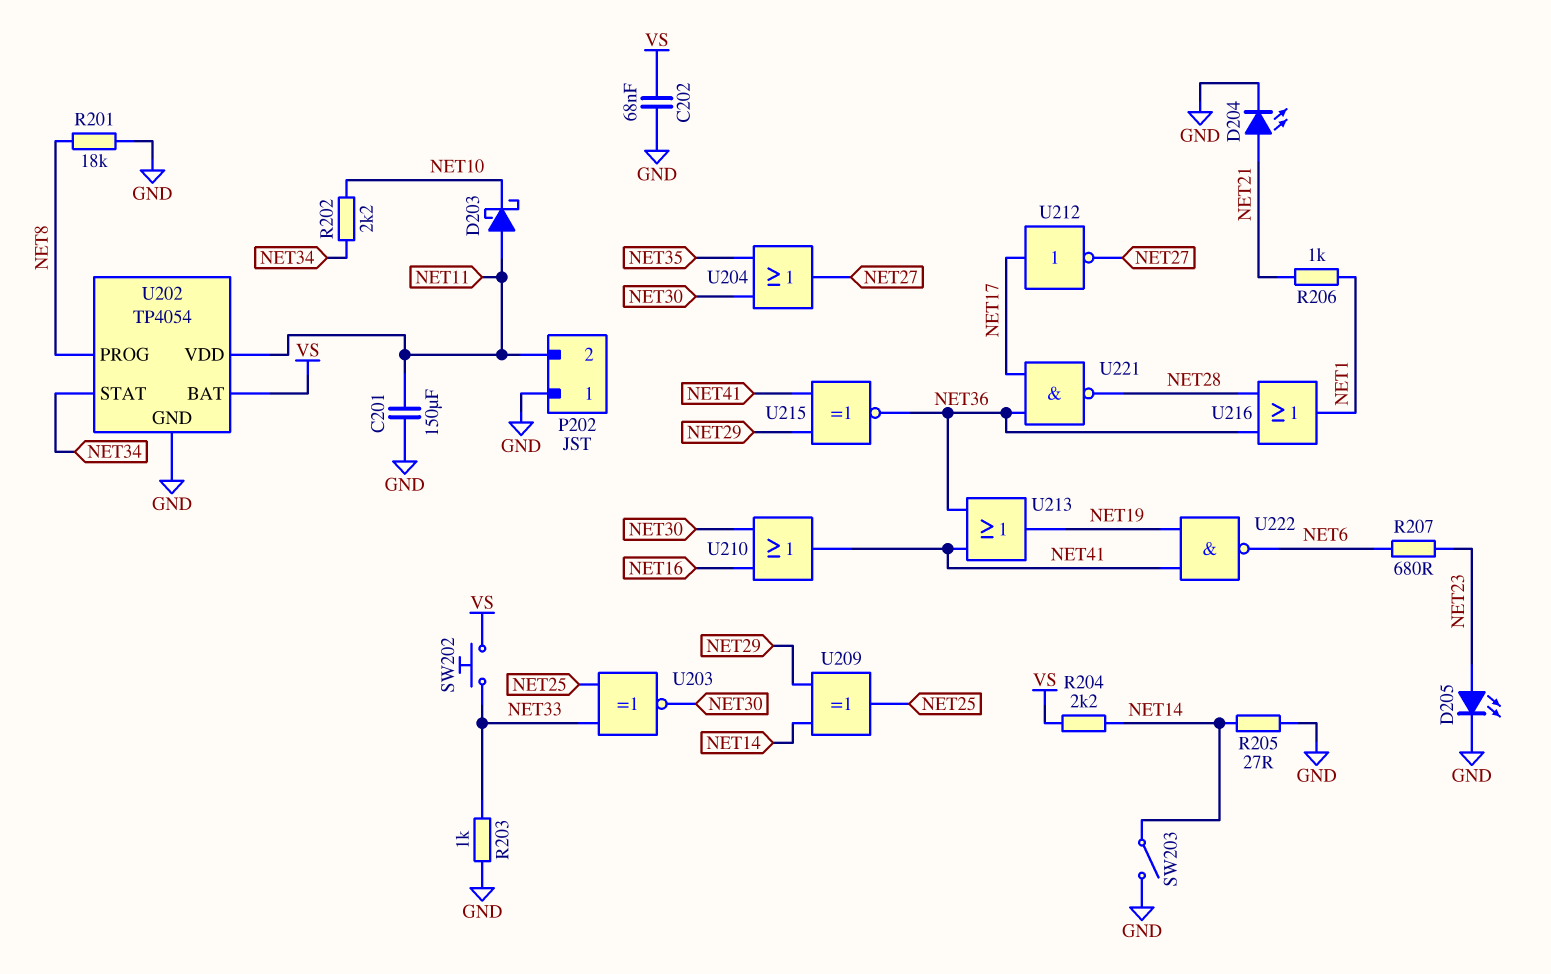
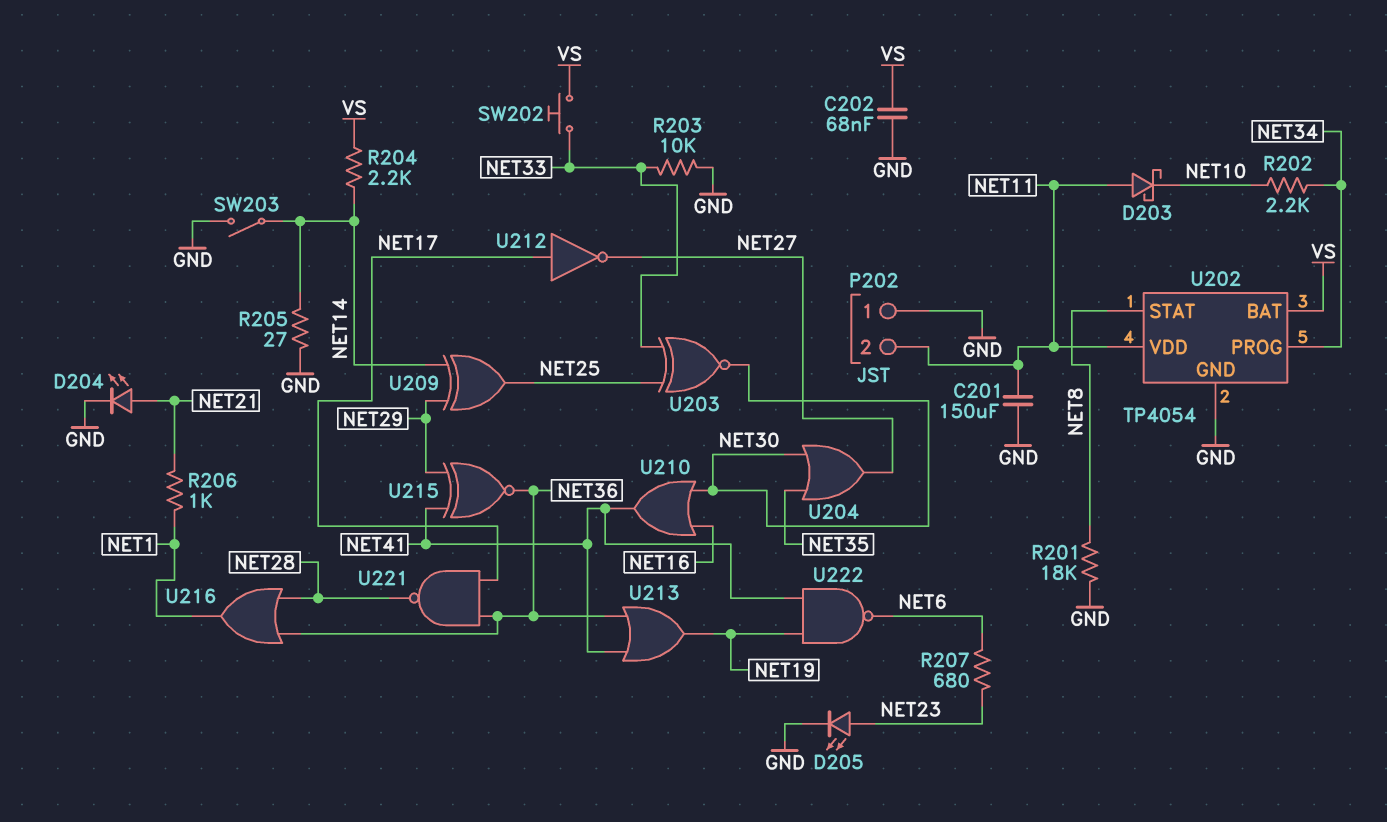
R203: 1k (GND, NET33) -> 10k (GND, NET33)
U202 pin PROG: NET8 -> NET34
U202 pin STAT: NET34 -> NET8

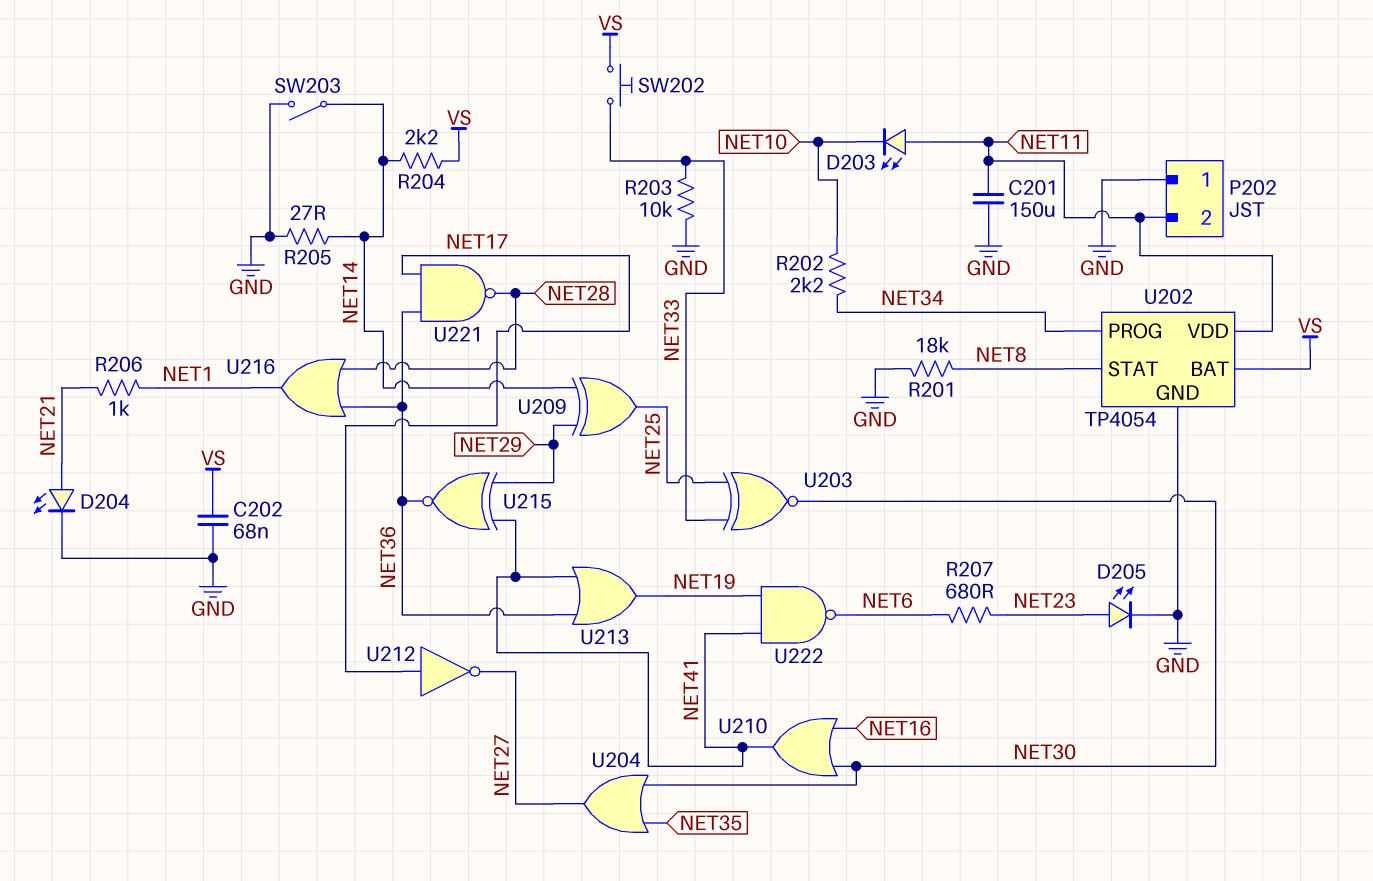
D203: schottky (A NET11, K NET10) -> LED (A NET11, K NET10)

